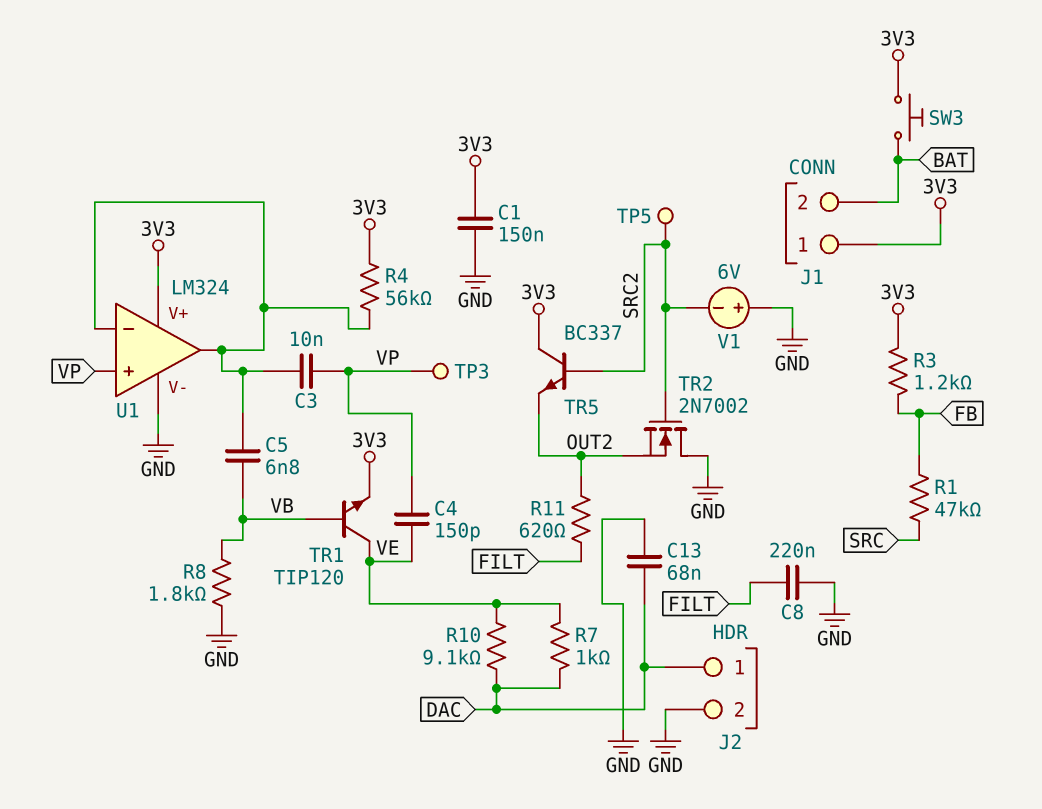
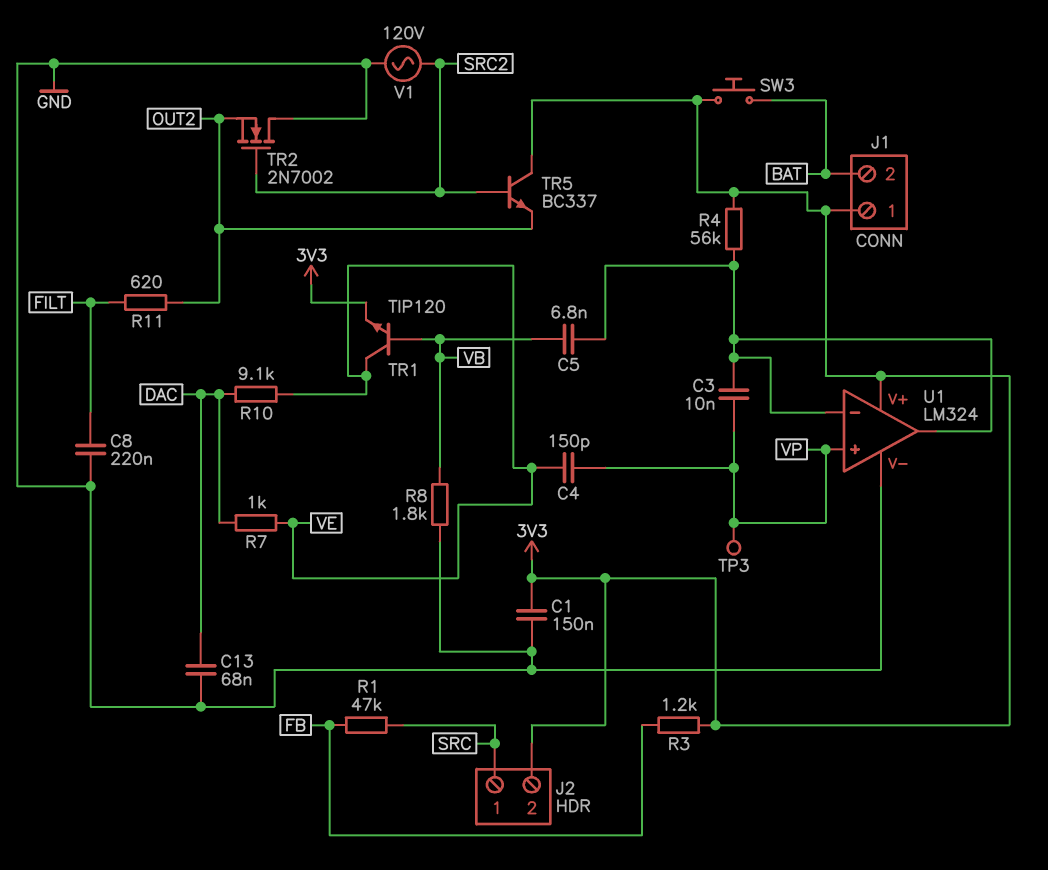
J2 pin 1: DAC -> SRC
J2 pin 2: GND -> 3V3
TP5: test point (SRC2) -> none
V1: 6V (plus GND, minus SRC2) -> AC 120V (GND, SRC2)

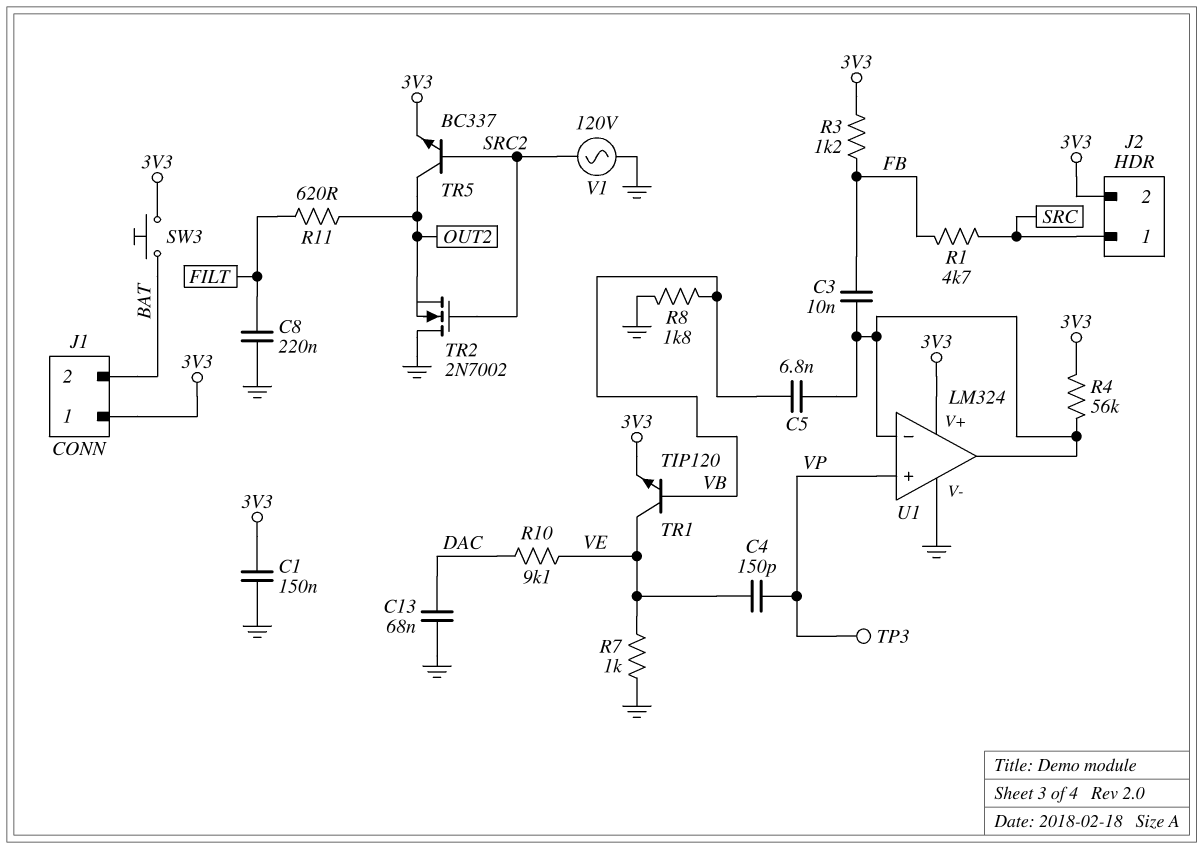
C3: 10nF (U1/in-, VP) -> 10nF (FB, U1/in-)
R1: 47k (FB, SRC) -> 4.7k (FB, SRC)
R7: 1k (DAC, VE) -> 1k (GND, VE)
TR5: NPN BC337 (B SRC2, C 3V3, E OUT2) -> NPN BC337 (B SRC2, C OUT2, E 3V3)

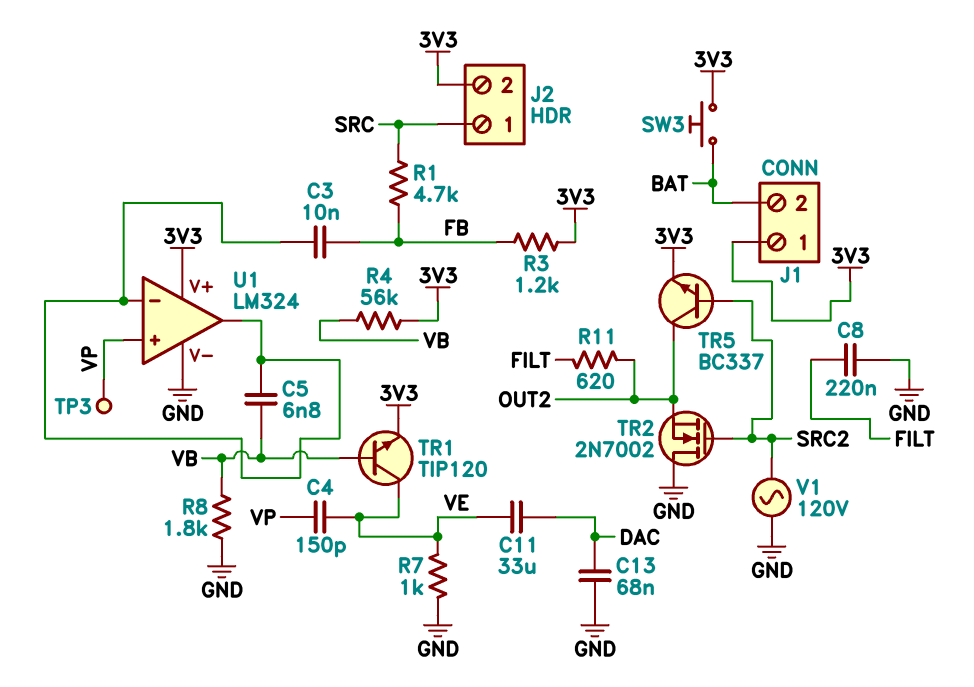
C1: 150nF (3V3, GND) -> none
C11: none -> 33uF (DAC, VE)
R4: 56k (3V3, U1/in-) -> 56k (3V3, VB)
R10: 9.1k (DAC, VE) -> none

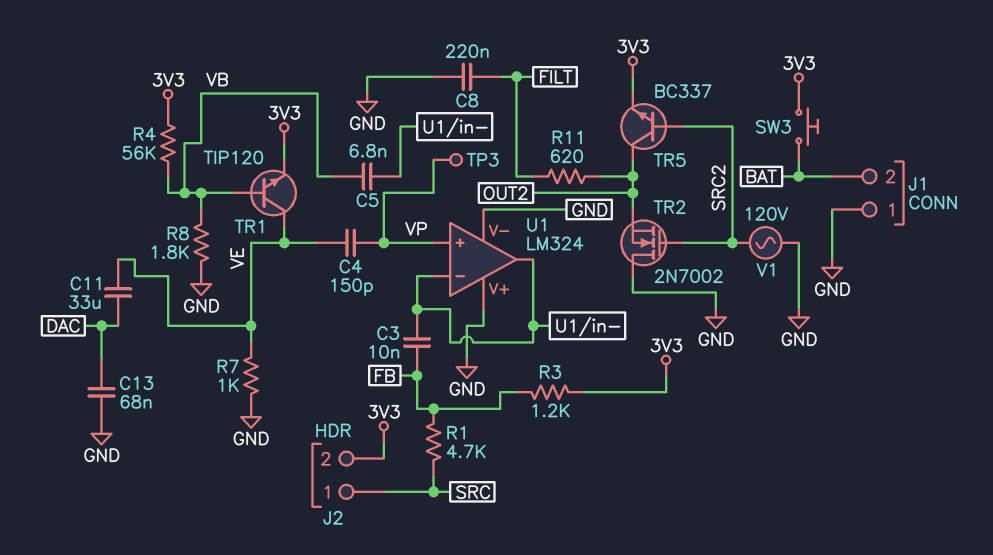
J1 pin 1: 3V3 -> GND
U1 pin V+: 3V3 -> GND

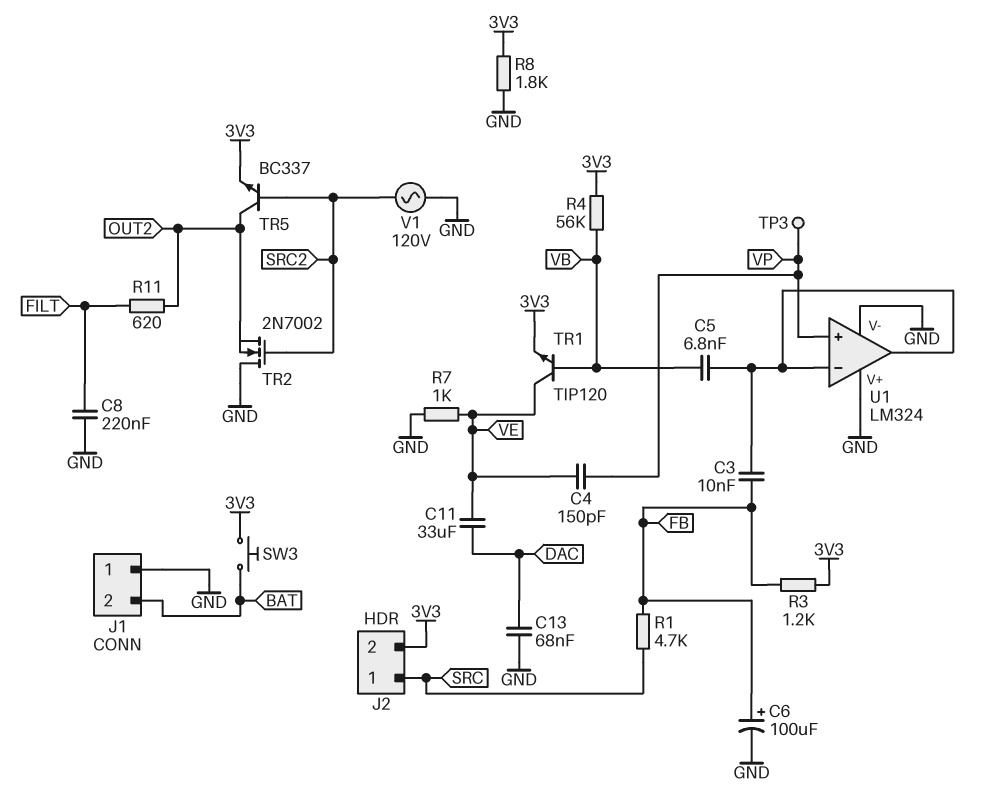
C6: none -> 100uF (plus FB, minus GND)
R8: 1.8k (GND, VB) -> 1.8k (3V3, GND)

